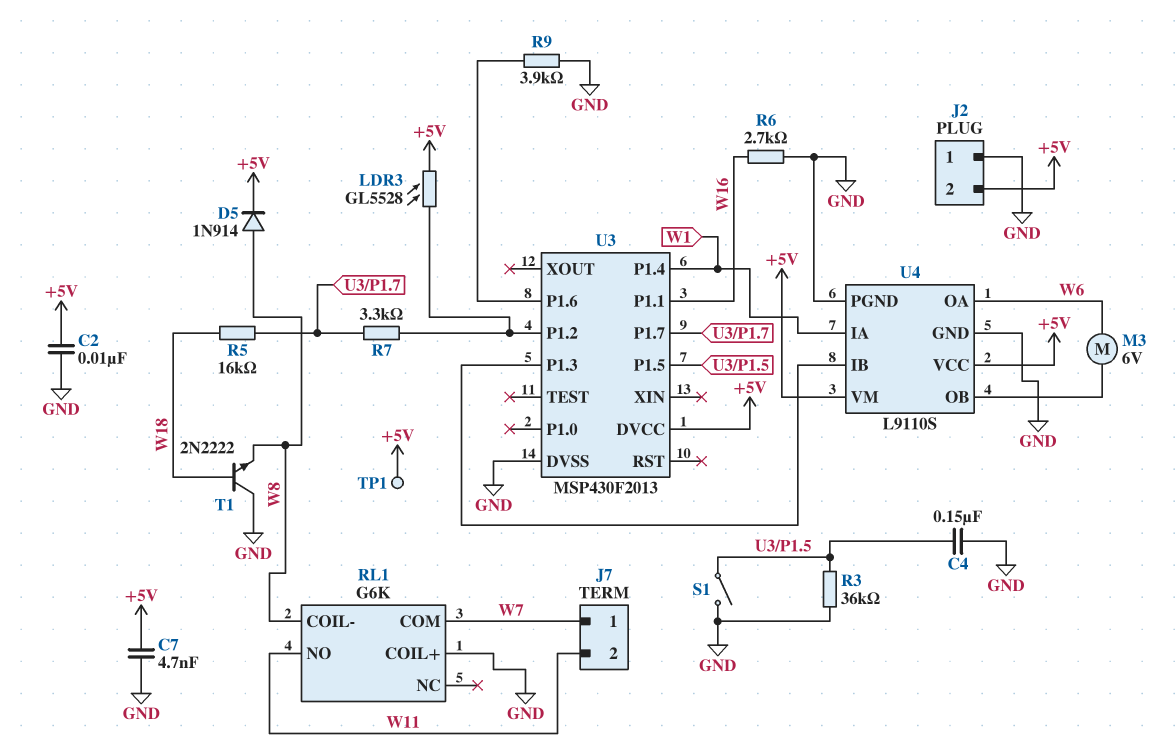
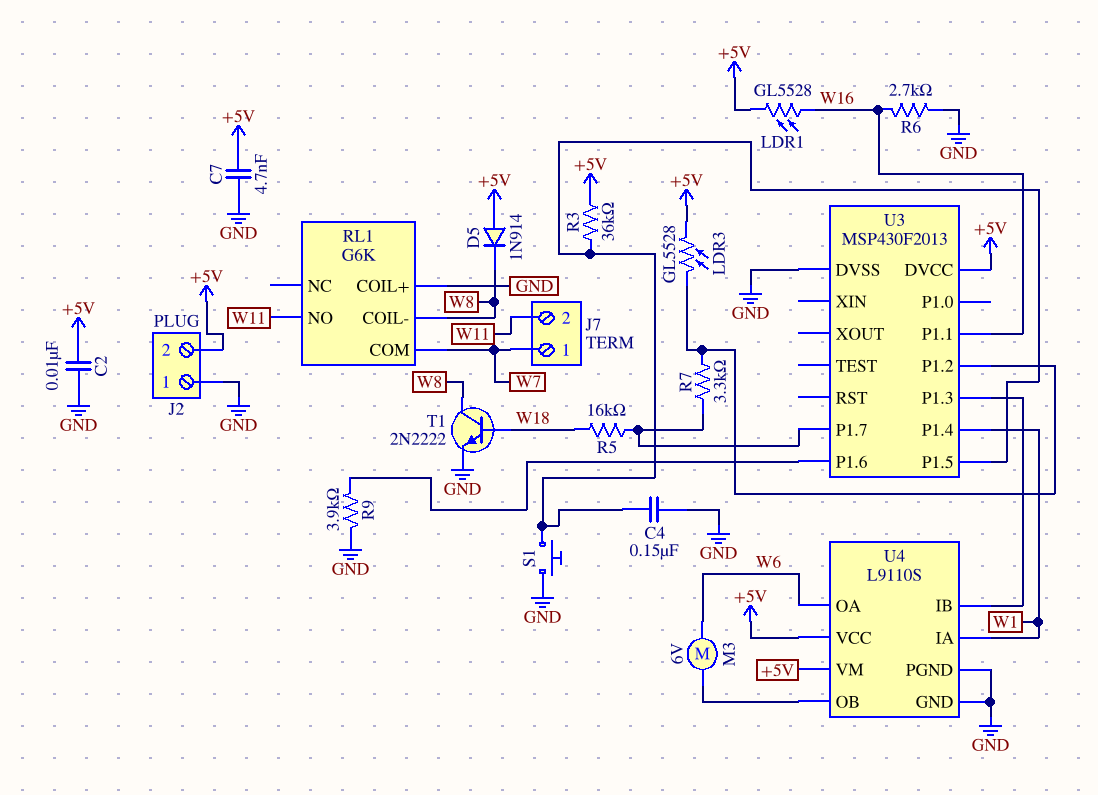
D5: diode 1N914 (A W8, K +5V) -> diode 1N914 (A +5V, K W8)
LDR1: none -> GL5528 (+5V, W16)
R3: 36k (GND, U3/P1.5) -> 36k (+5V, U3/P1.5)
S1: switch (GND, U3/P1.5) -> button (GND, U3/P1.5)
T1: NPN 2N2222 (B W18, C GND, E W8) -> NPN 2N2222 (B W18, C W8, E GND)
TP1: test point (+5V) -> none

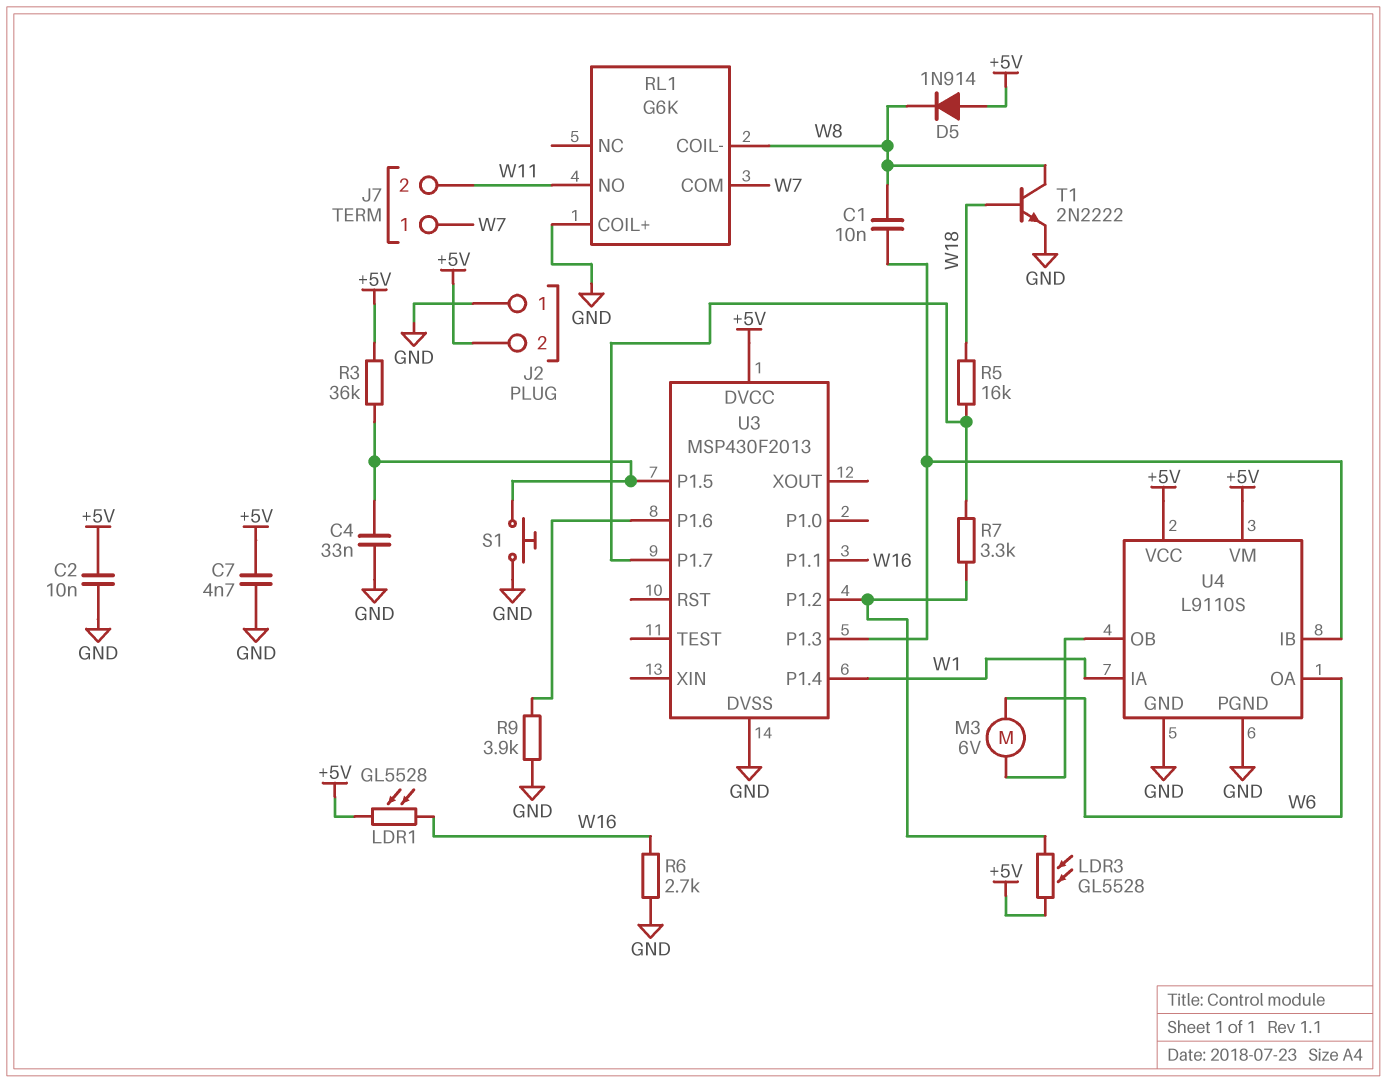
C1: none -> 10nF (U3/P1.3, W8)
C4: 150nF (GND, U3/P1.5) -> 33nF (GND, U3/P1.5)

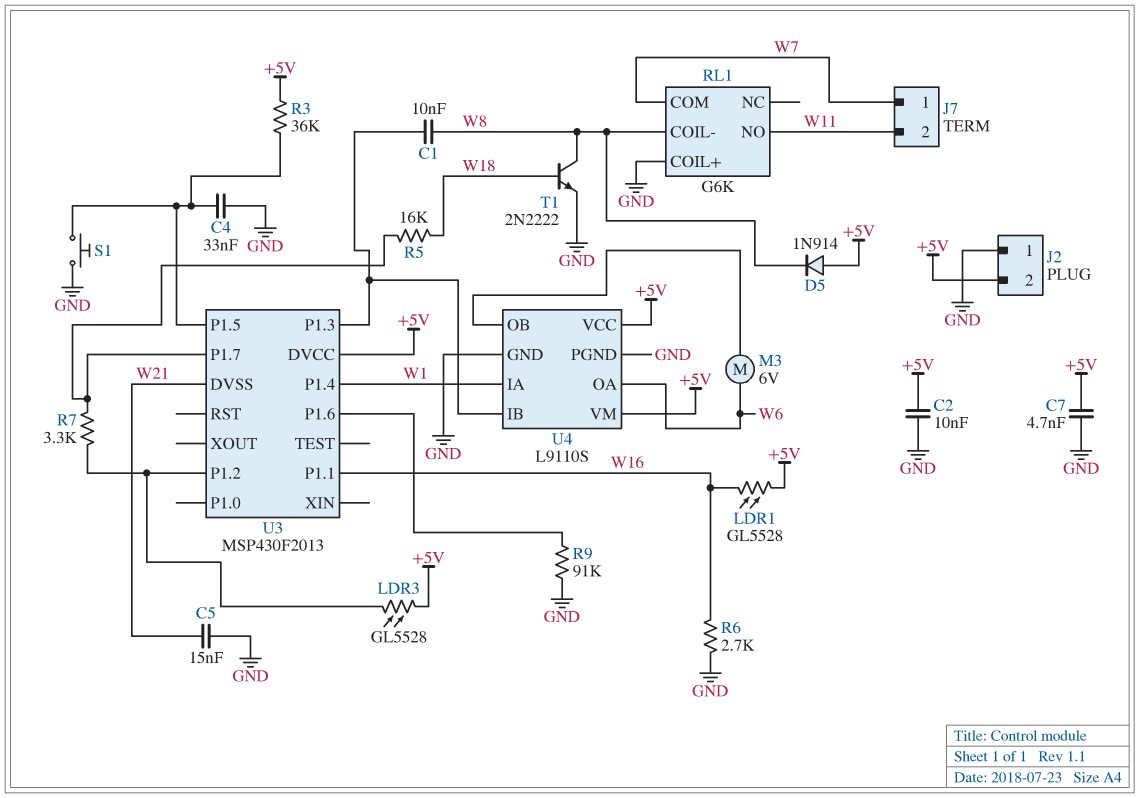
C5: none -> 15nF (GND, W21)
R9: 3.9k (GND, U3/P1.6) -> 91k (GND, U3/P1.6)
U3 pin DVSS: GND -> W21

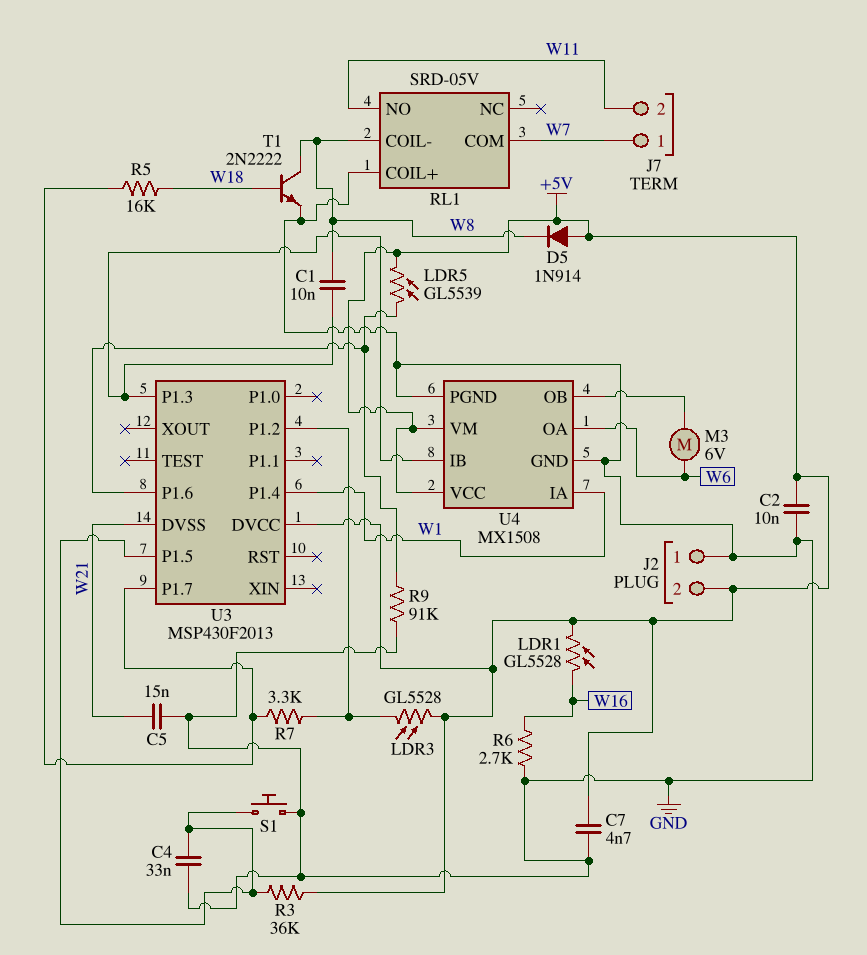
LDR5: none -> GL5539 (+5V, U3/P1.6)
RL1: G6K -> SRD-05V
U3 pin P1.1: W16 -> none
U4: L9110S -> MX1508

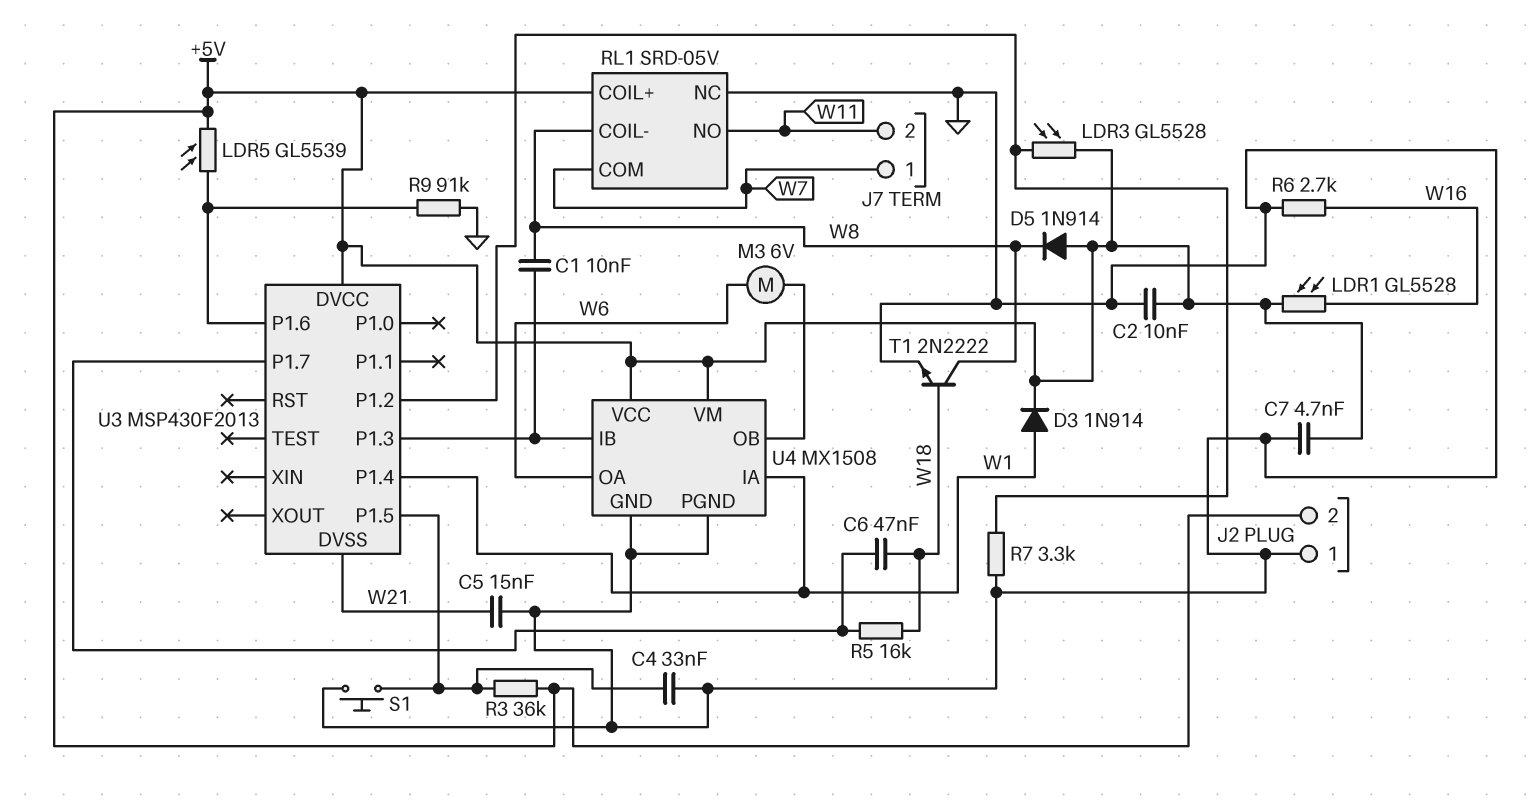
C6: none -> 47nF (U3/P1.7, W18)
D3: none -> diode 1N914 (A W1, K +5V)
R7: 3.3k (U3/P1.2, U3/P1.7) -> 3.3k (GND, U3/P1.2)
RL1 pin COIL+: GND -> +5V
RL1 pin NC: none -> GND

